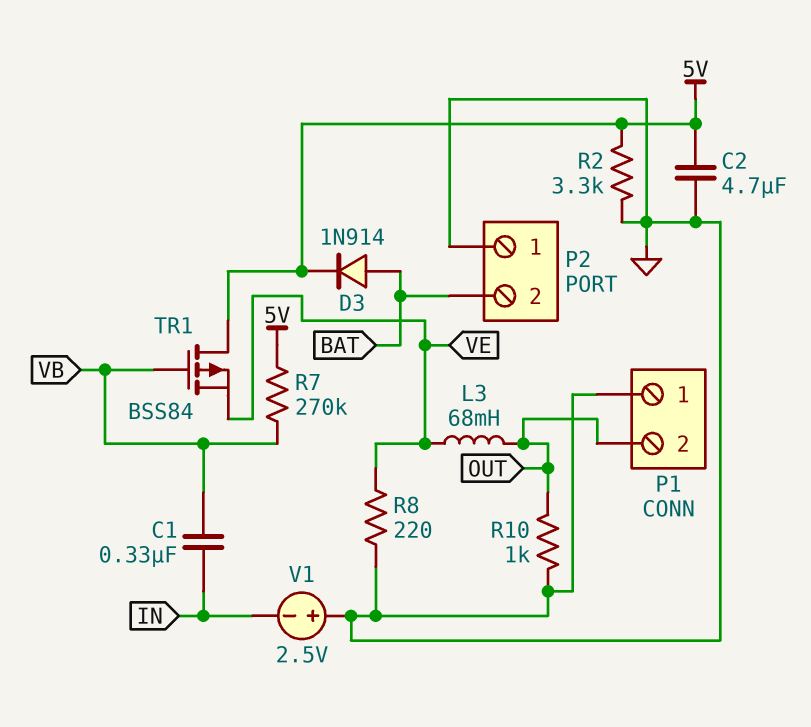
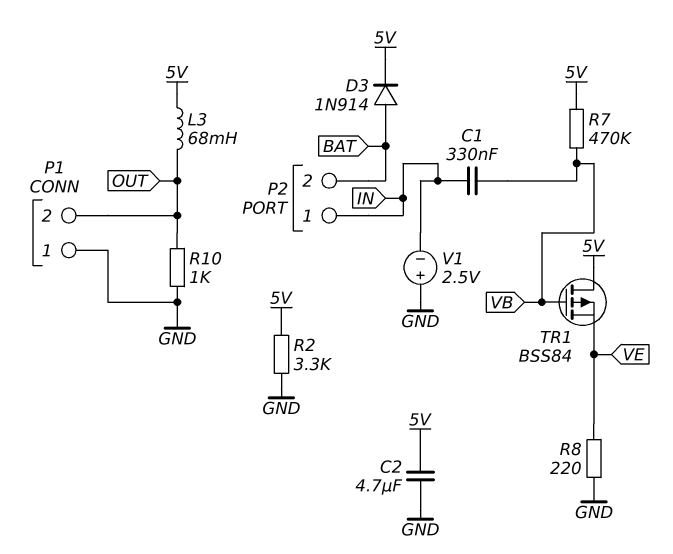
L3: 68mH (OUT, VE) -> 68mH (5V, OUT)
P2 pin 1: GND -> IN
R7: 270k (5V, VB) -> 470k (5V, VB)

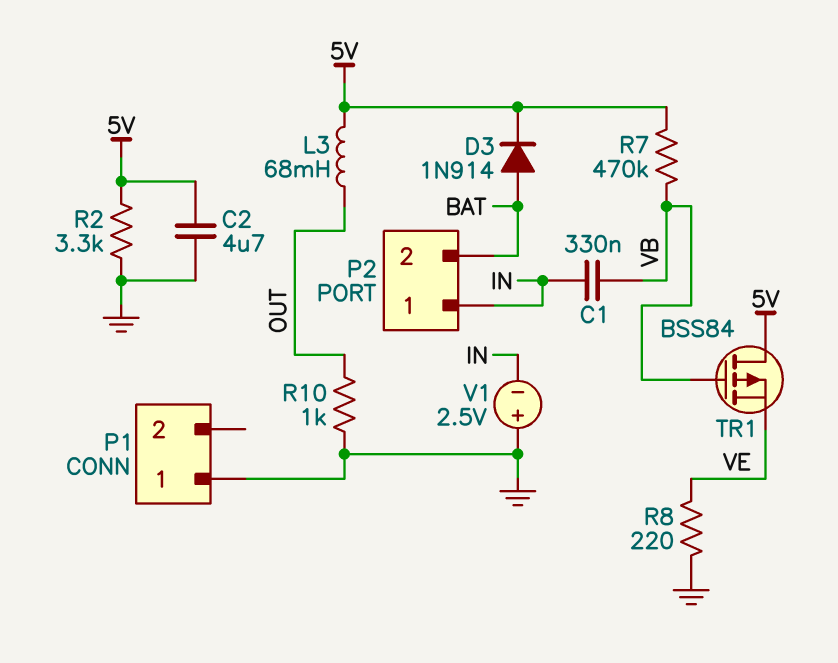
P1 pin 2: OUT -> none

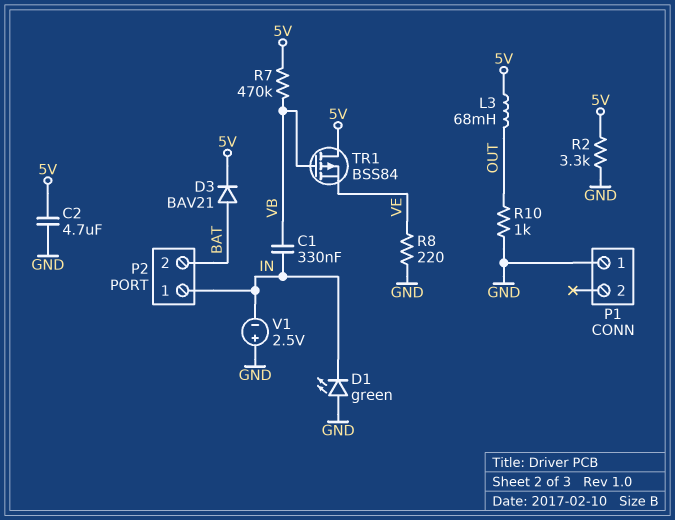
D1: none -> LED green (A GND, K IN)
D3: diode 1N914 (A BAT, K 5V) -> diode BAV21 (A BAT, K 5V)

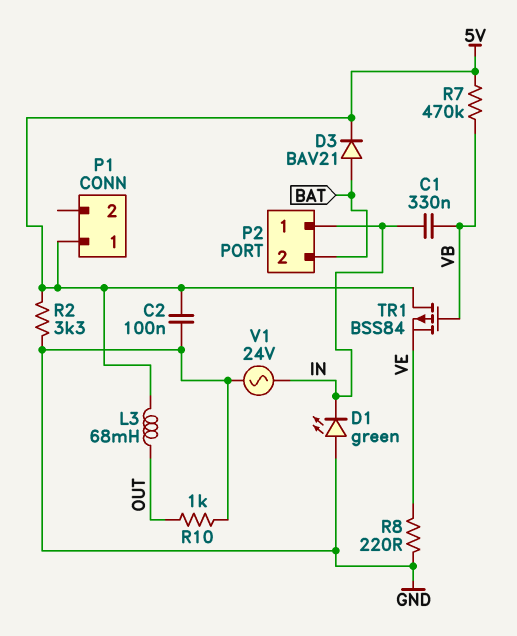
C2: 4.7uF (5V, GND) -> 100nF (5V, GND)
P1 pin 1: GND -> 5V
V1: 2.5V (plus GND, minus IN) -> AC 24V (GND, IN)

